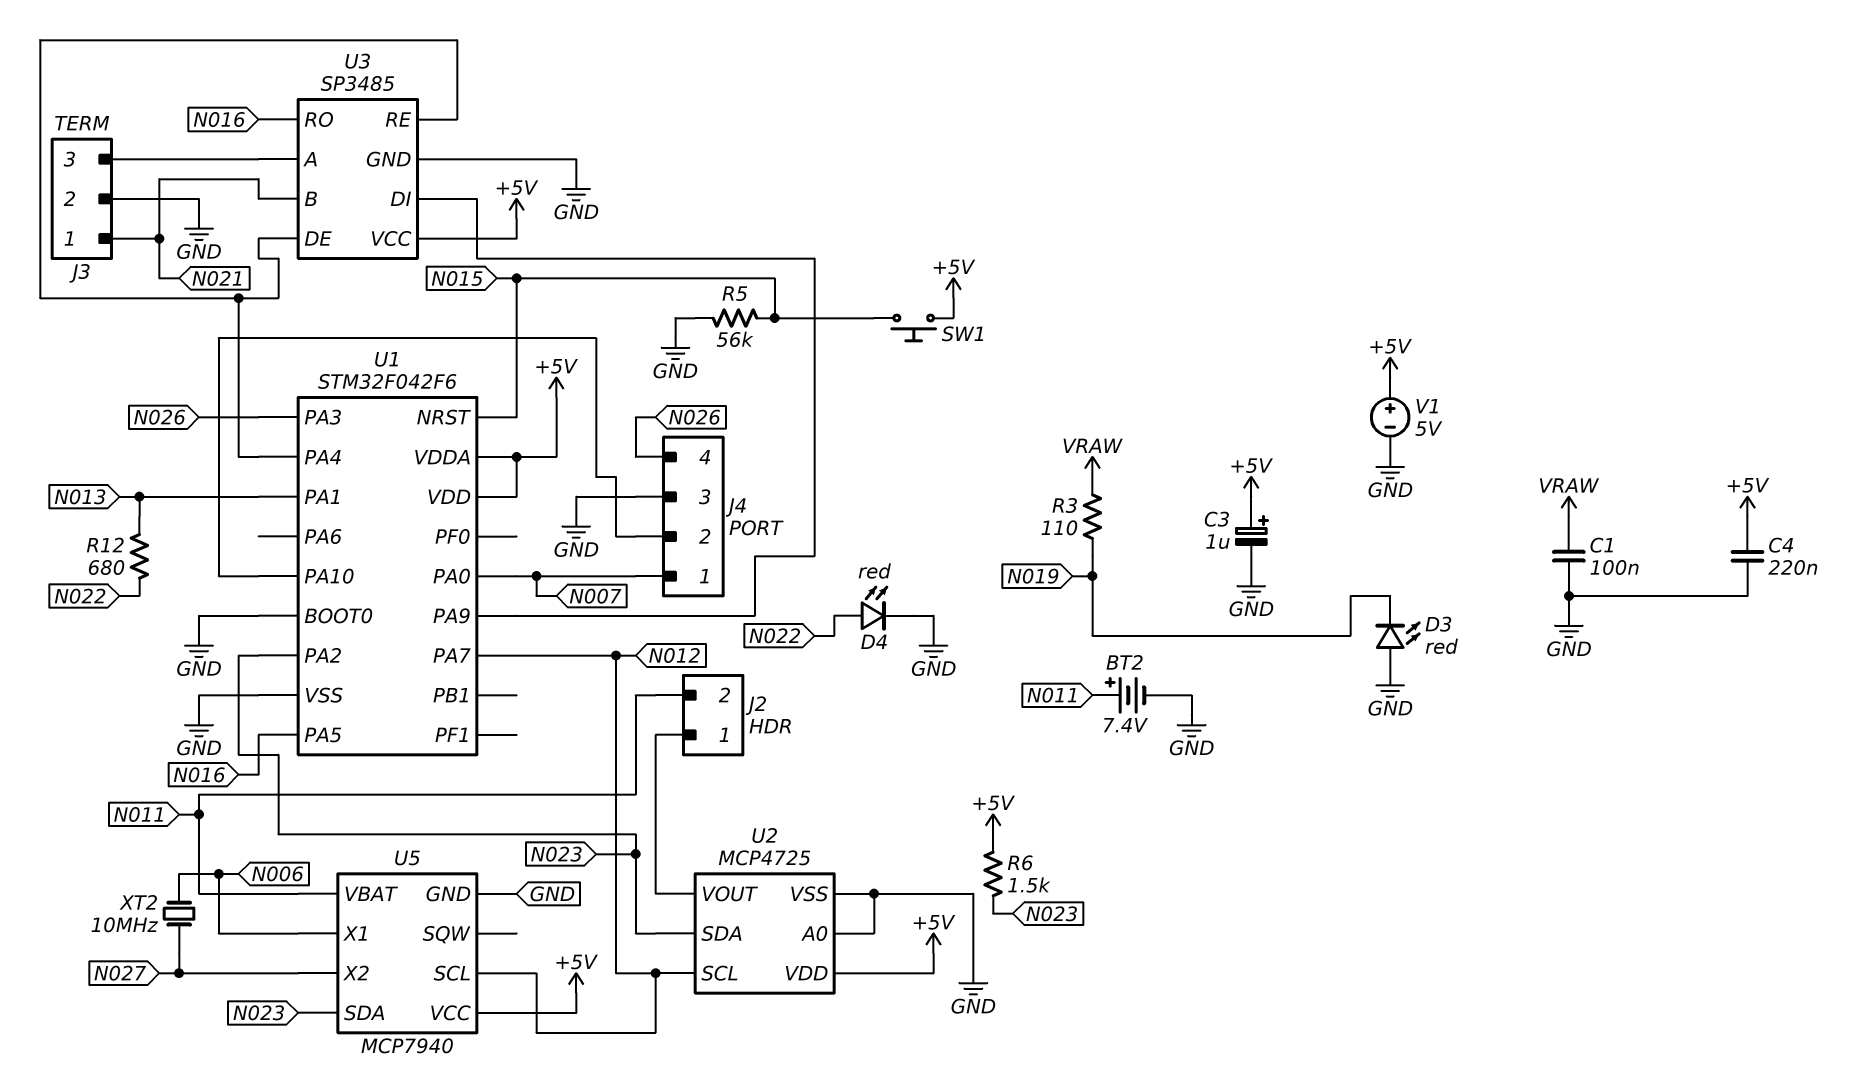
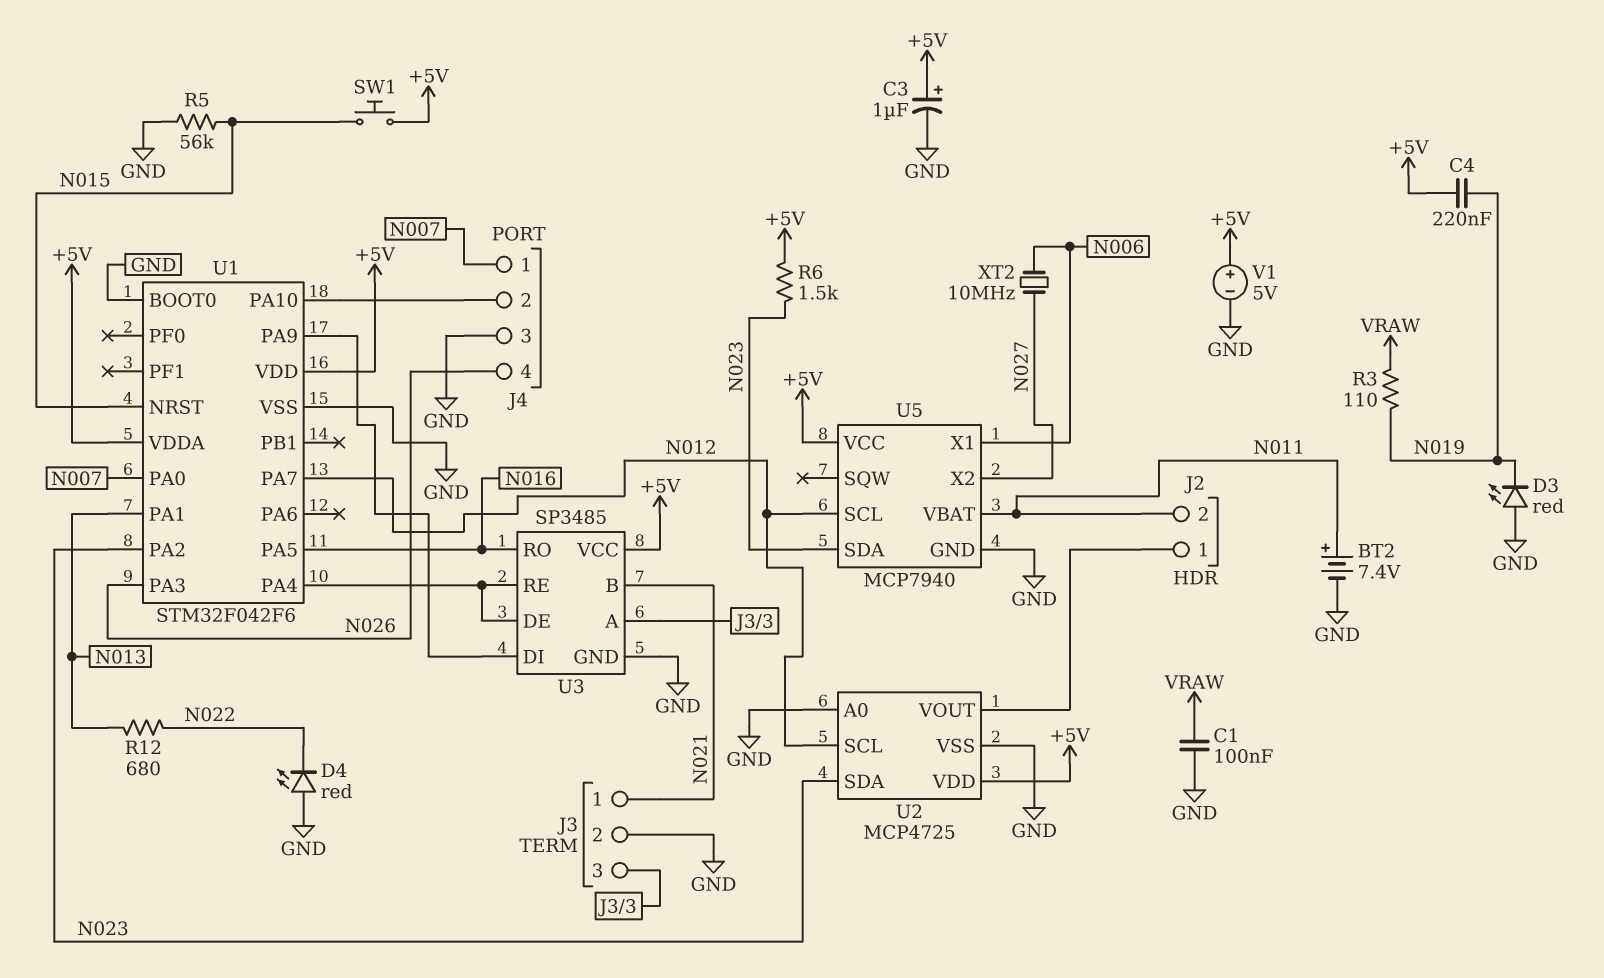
C4: 220nF (+5V, GND) -> 220nF (+5V, N019)
D4: LED red (A N022, K GND) -> LED red (A GND, K N022)

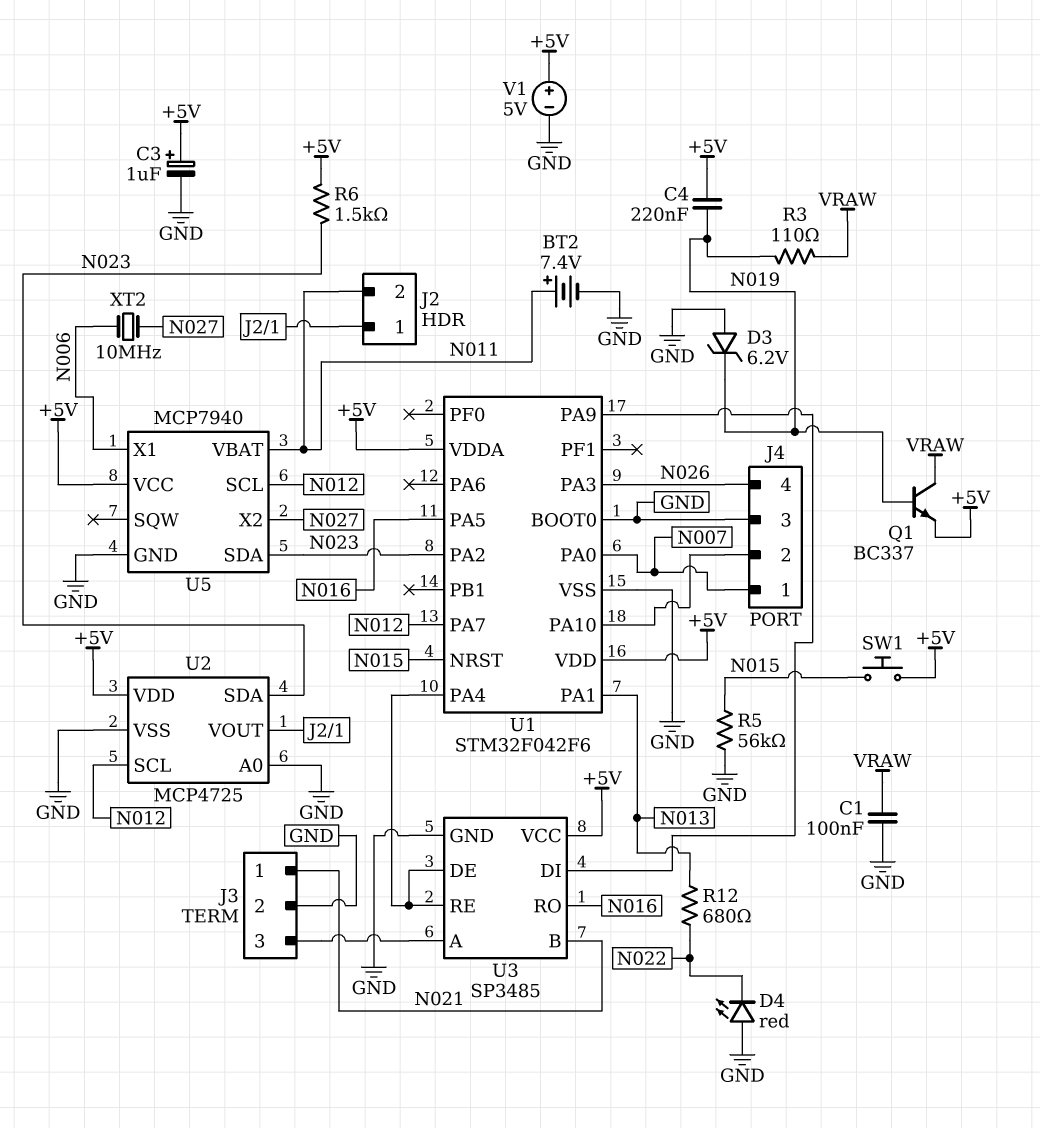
D3: LED red (A GND, K N019) -> zener 6.2V (A GND, K N019)
Q1: none -> NPN BC337 (B N019, C VRAW, E +5V)

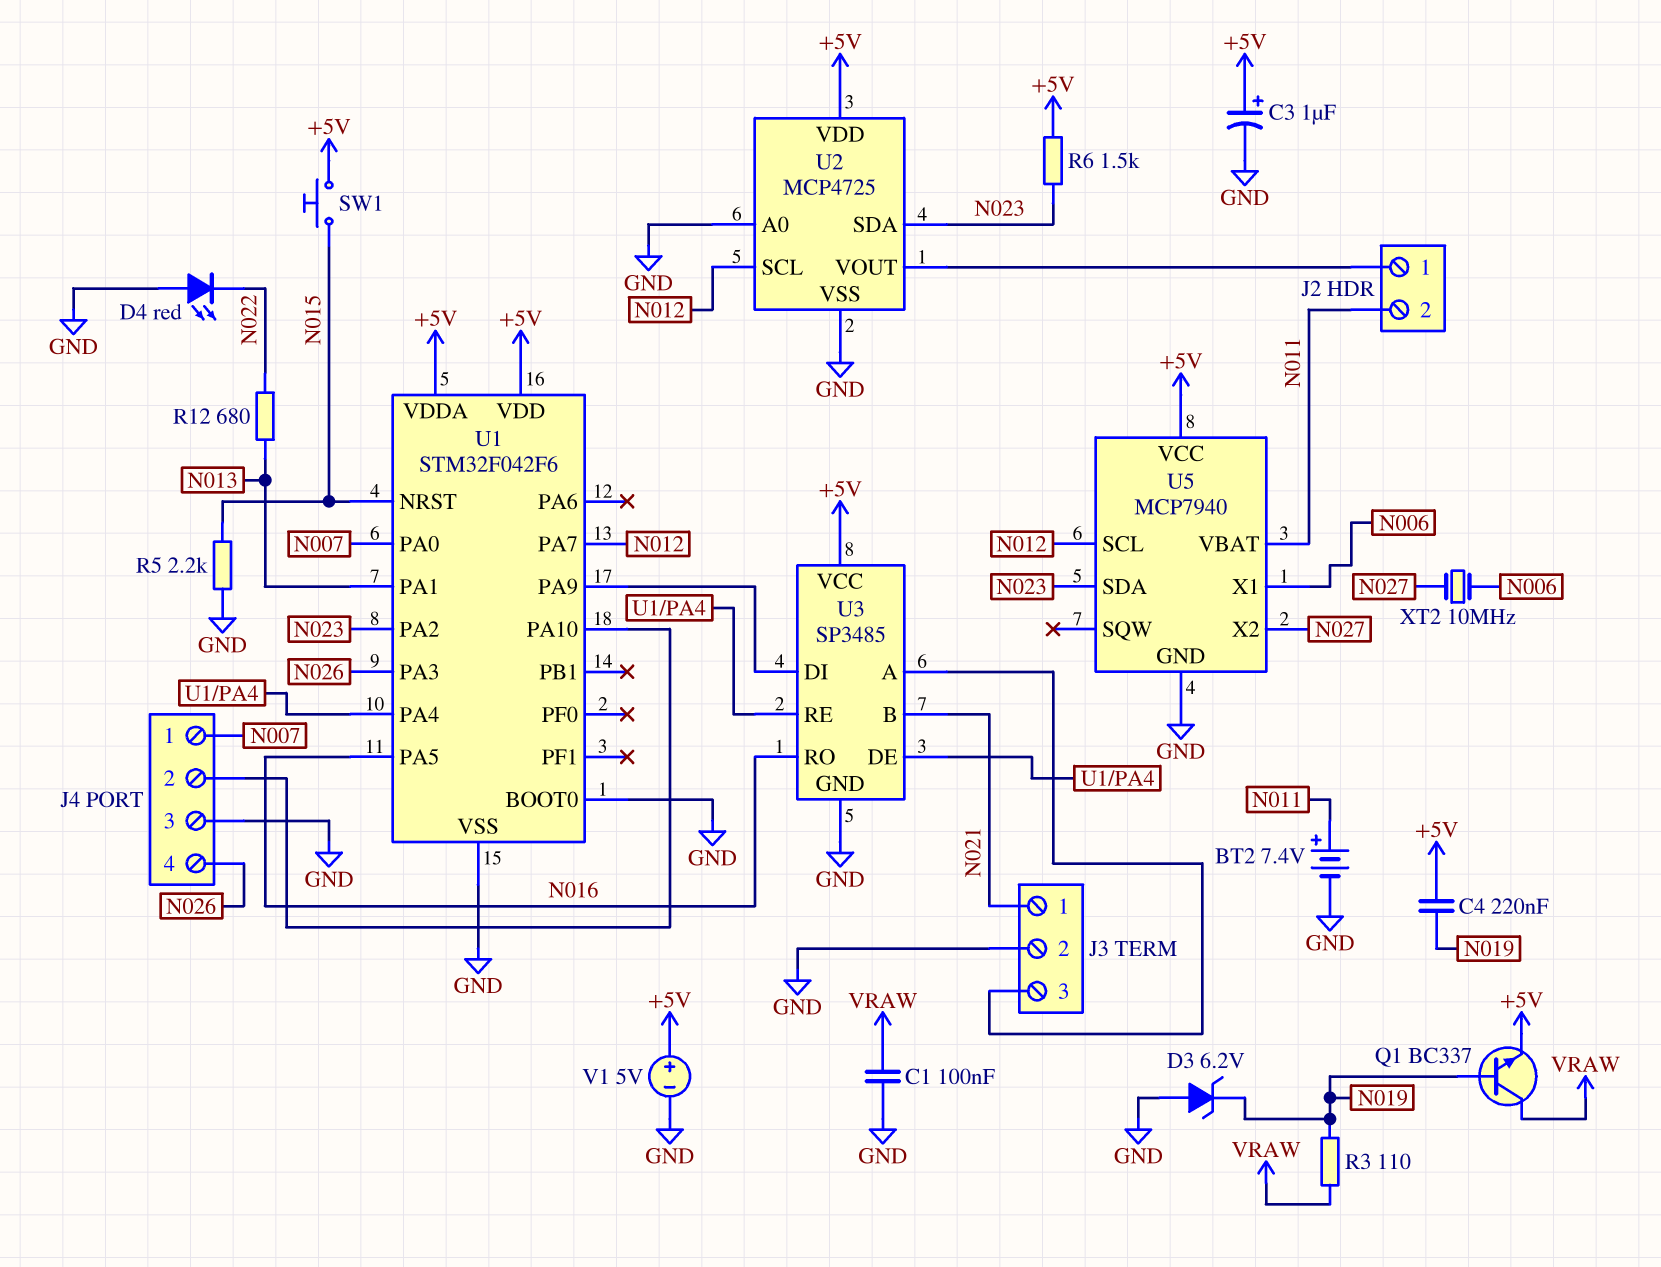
R5: 56k (GND, N015) -> 2.2k (GND, N015)

